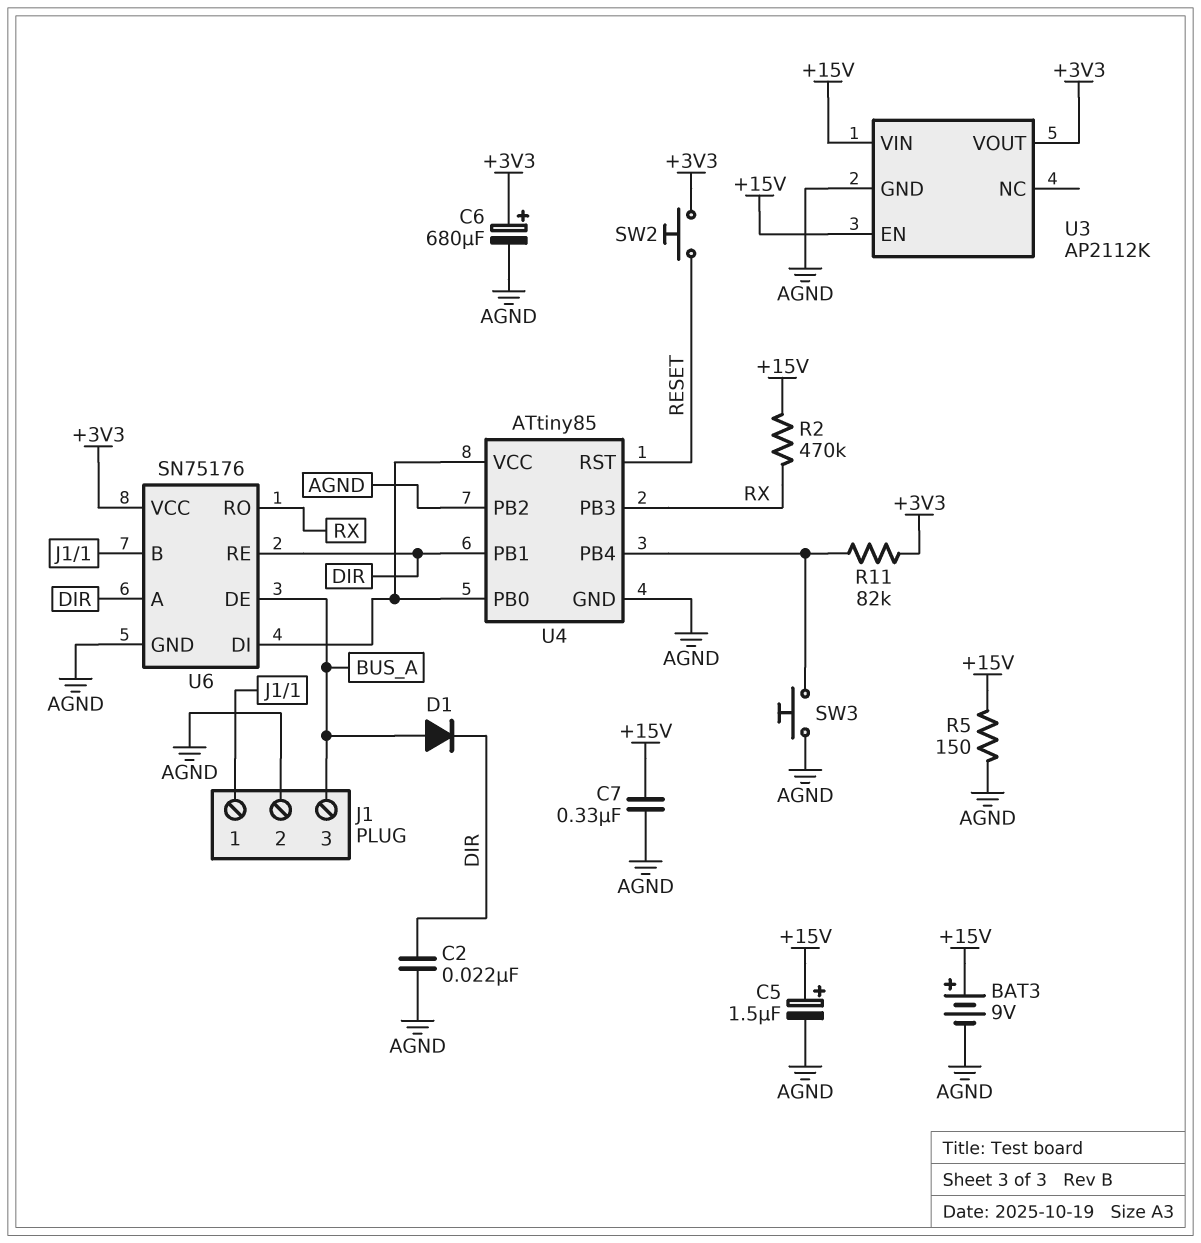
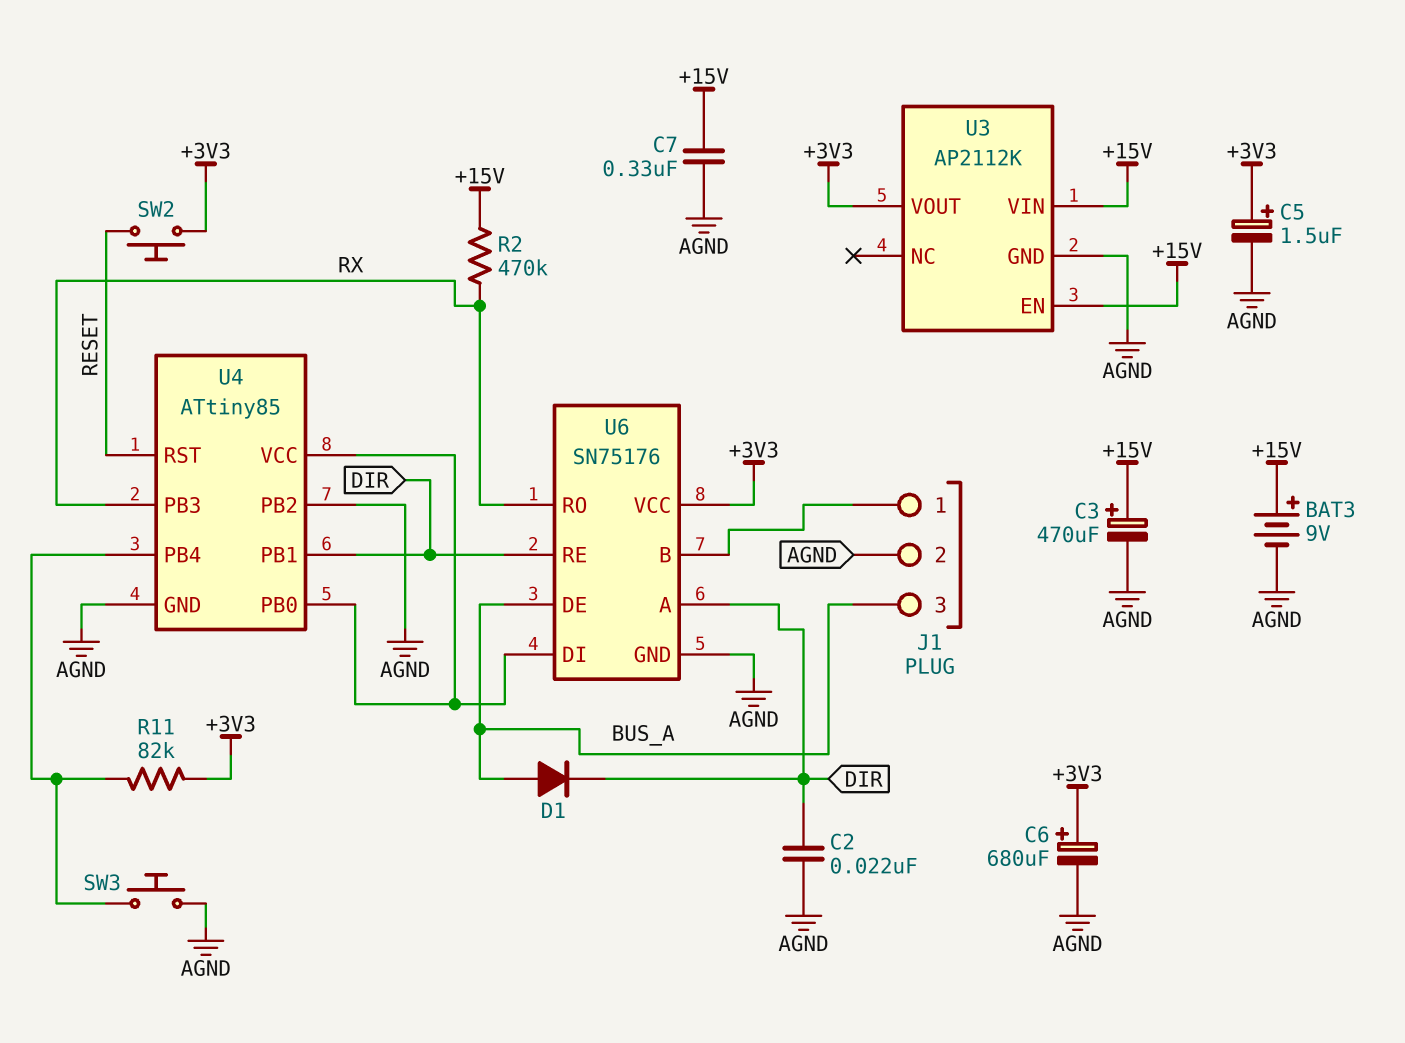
C3: none -> 470uF (plus +15V, minus AGND)
C5: 1.5uF (plus +15V, minus AGND) -> 1.5uF (plus +3V3, minus AGND)
R5: 150 (+15V, AGND) -> none

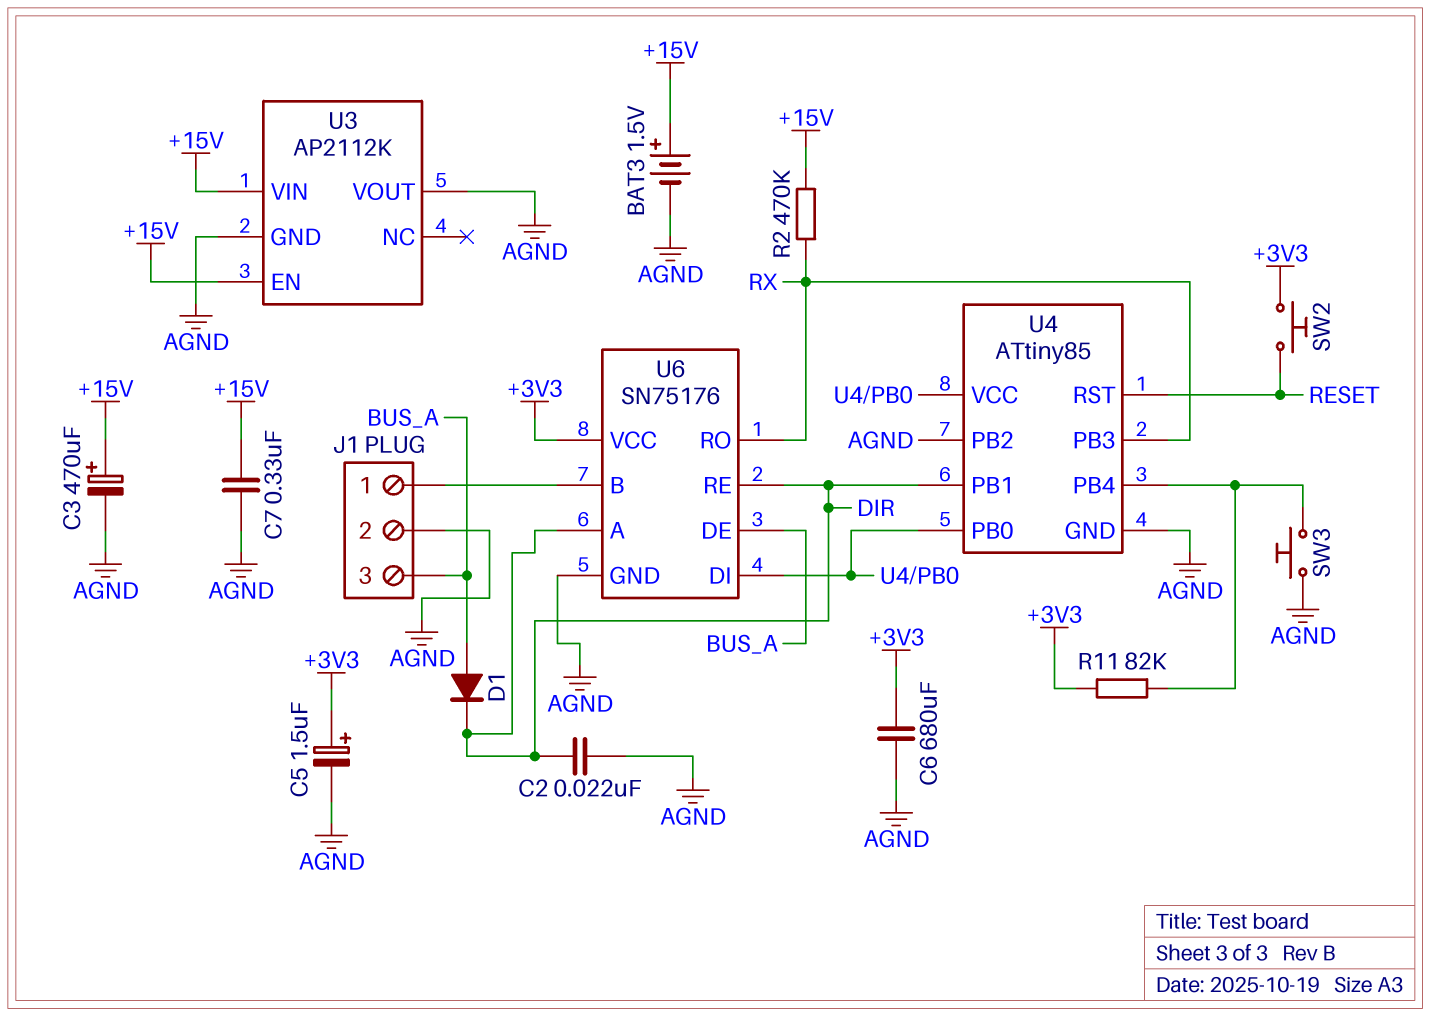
BAT3: 9V (plus +15V, minus AGND) -> 1.5V (plus +15V, minus AGND)
C6: 680uF (plus +3V3, minus AGND) -> 680uF (+3V3, AGND)
U3 pin VOUT: +3V3 -> AGND

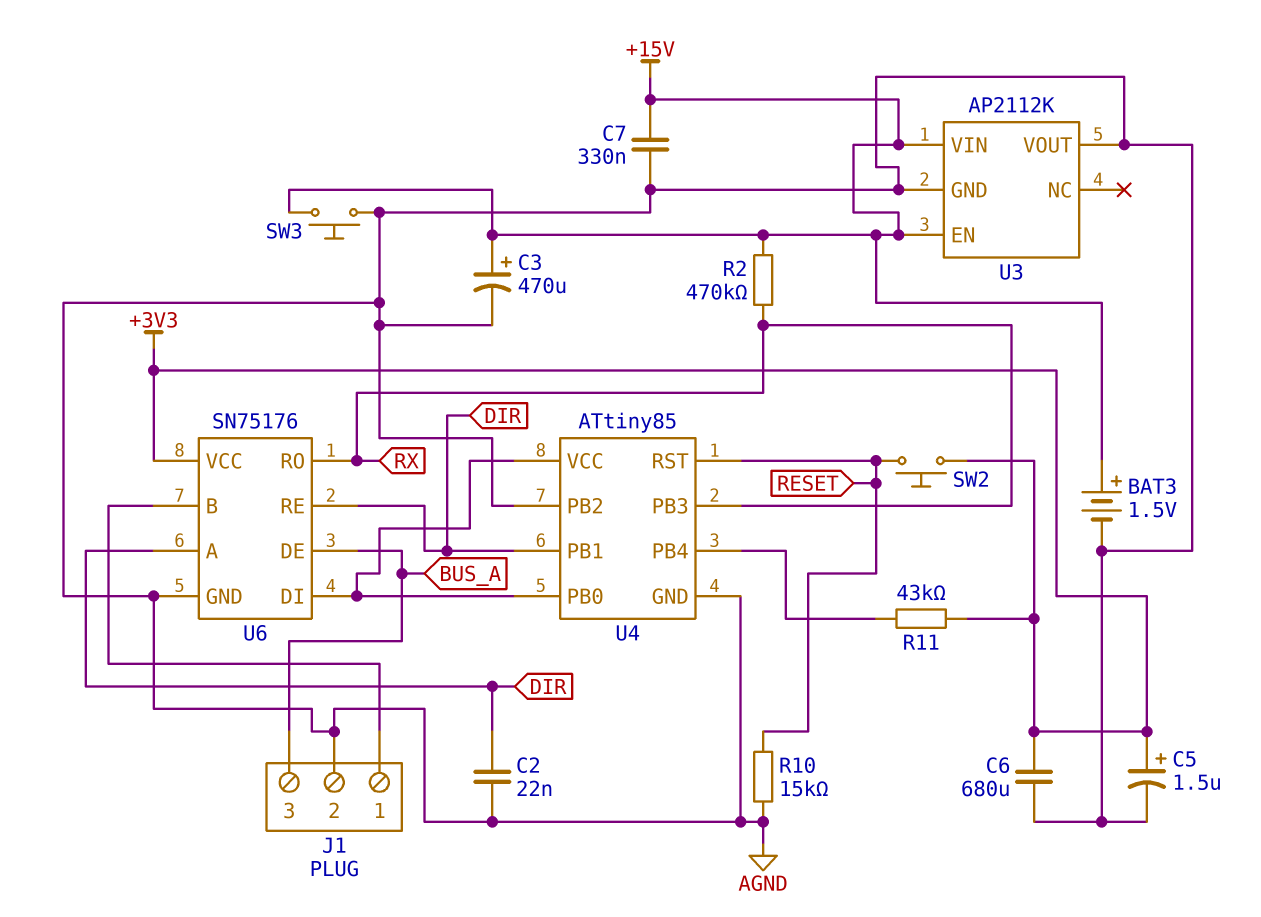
D1: diode (A BUS_A, K DIR) -> none
R10: none -> 15k (AGND, RESET)
R11: 82k (+3V3, U4/PB4) -> 43k (+3V3, U4/PB4)
SW3: button (AGND, U4/PB4) -> button (+15V, AGND)

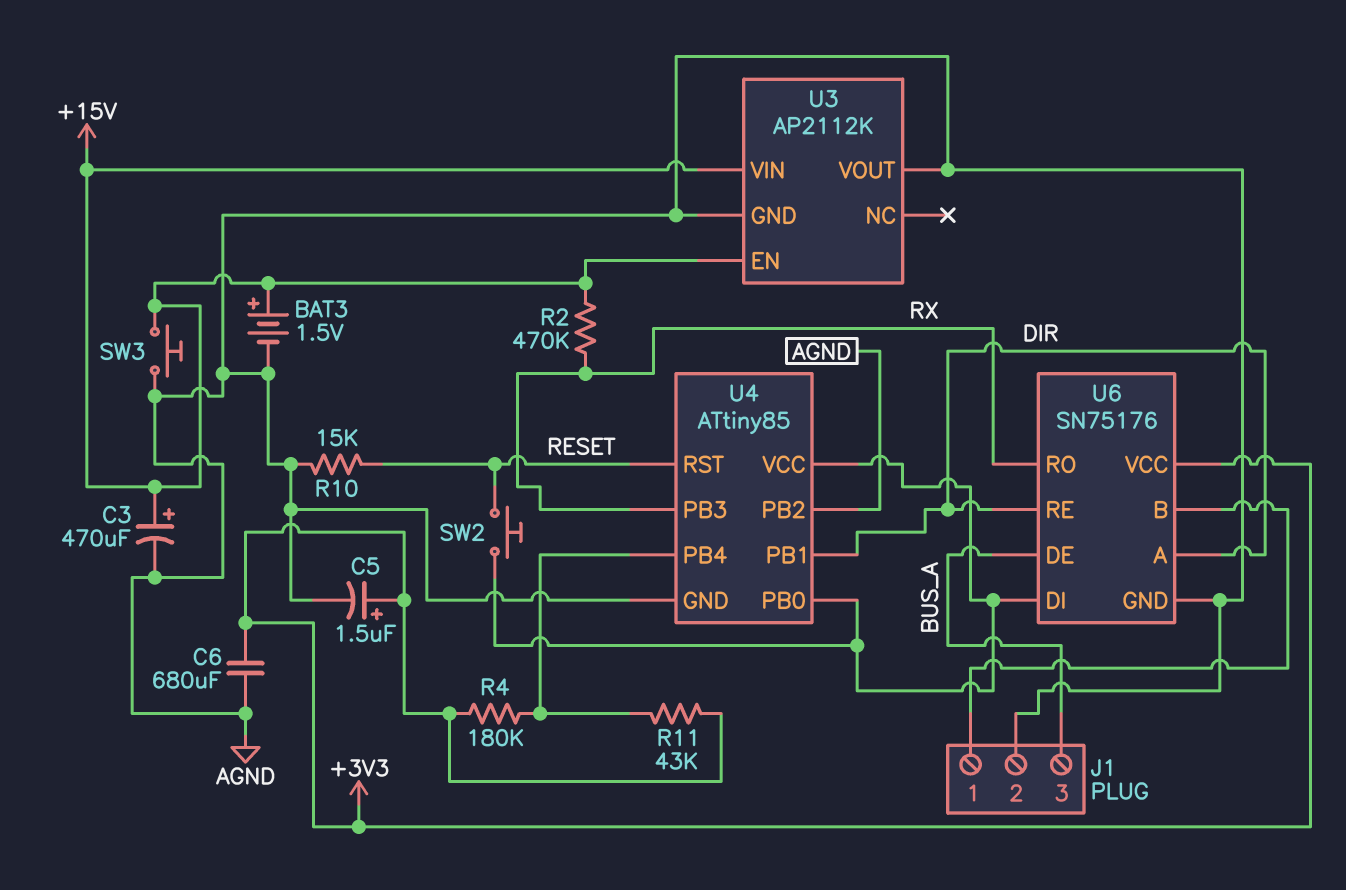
C2: 22nF (AGND, DIR) -> none
C7: 330nF (+15V, AGND) -> none
R4: none -> 180k (+3V3, U4/PB4)
SW2: button (+3V3, RESET) -> button (RESET, U4/PB0)

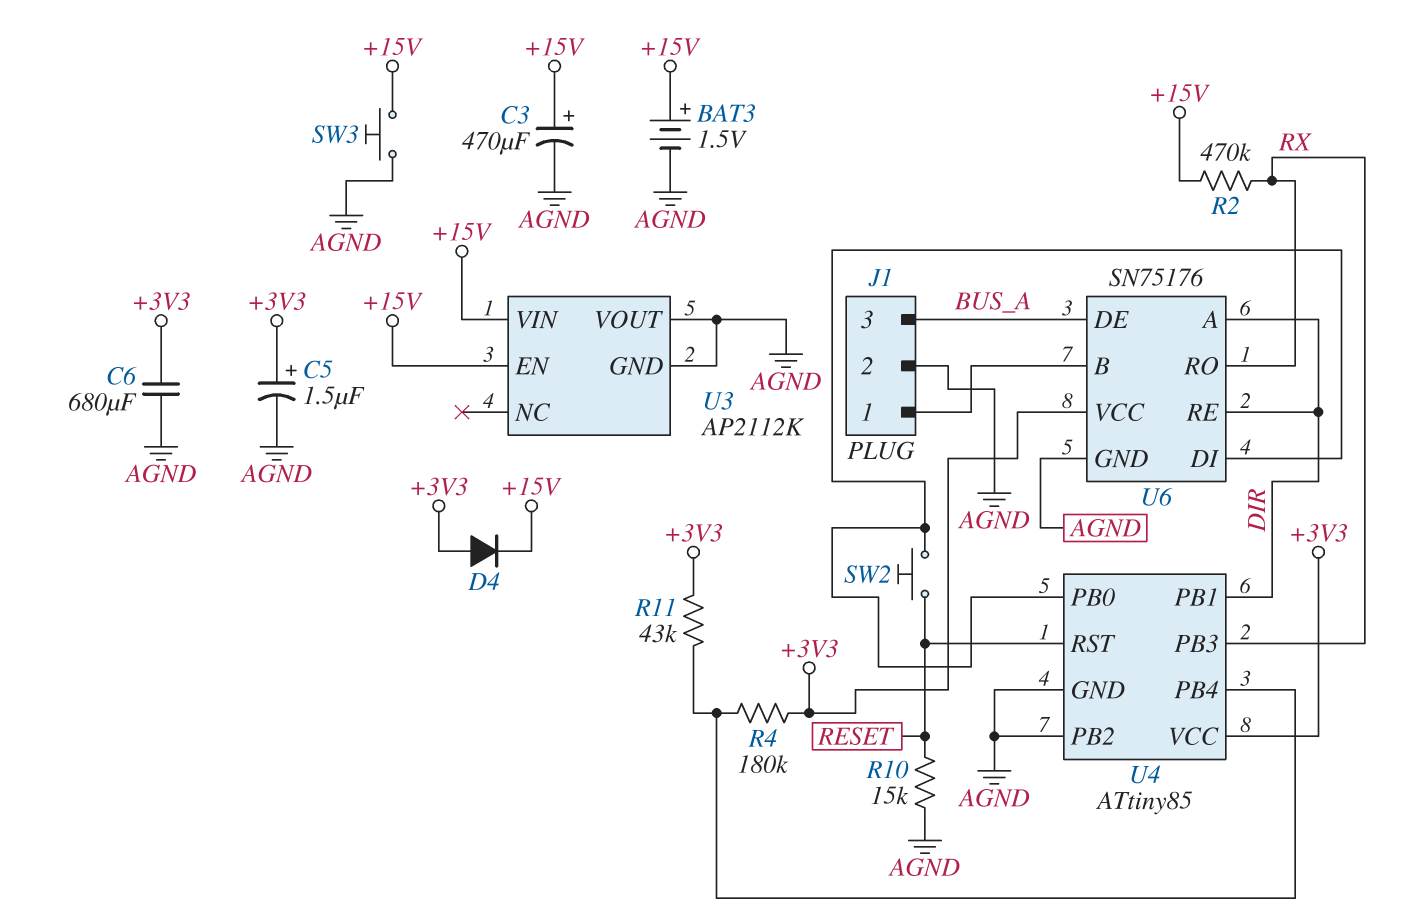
D4: none -> diode (A +3V3, K +15V)
U4 pin VCC: U4/PB0 -> +3V3

